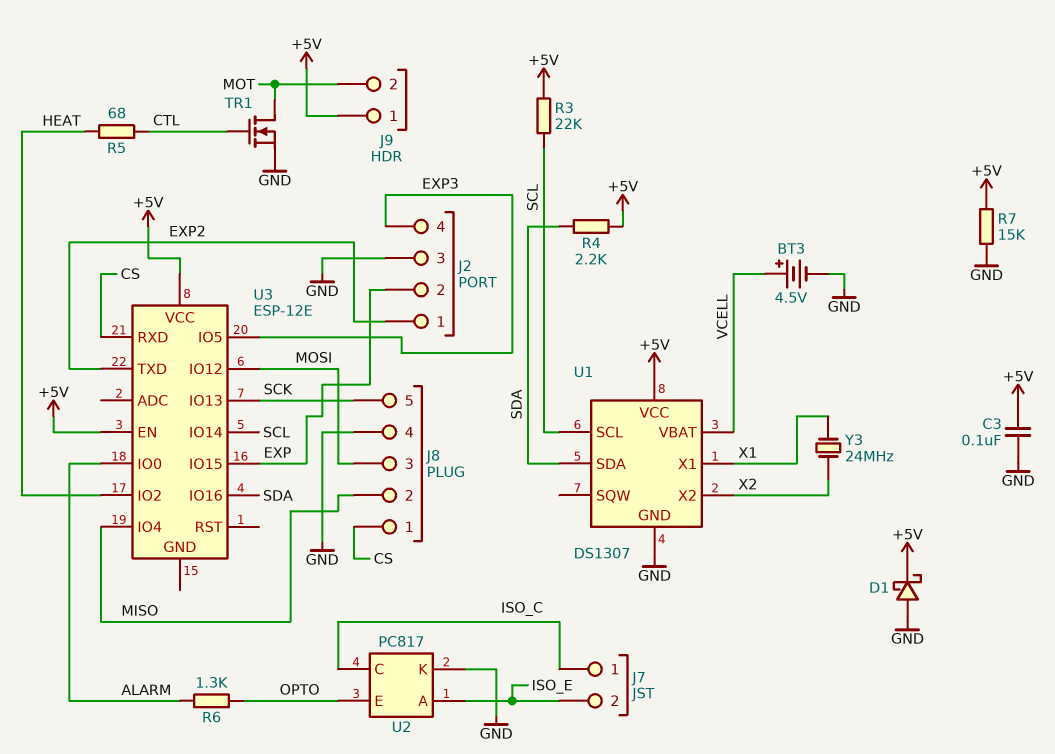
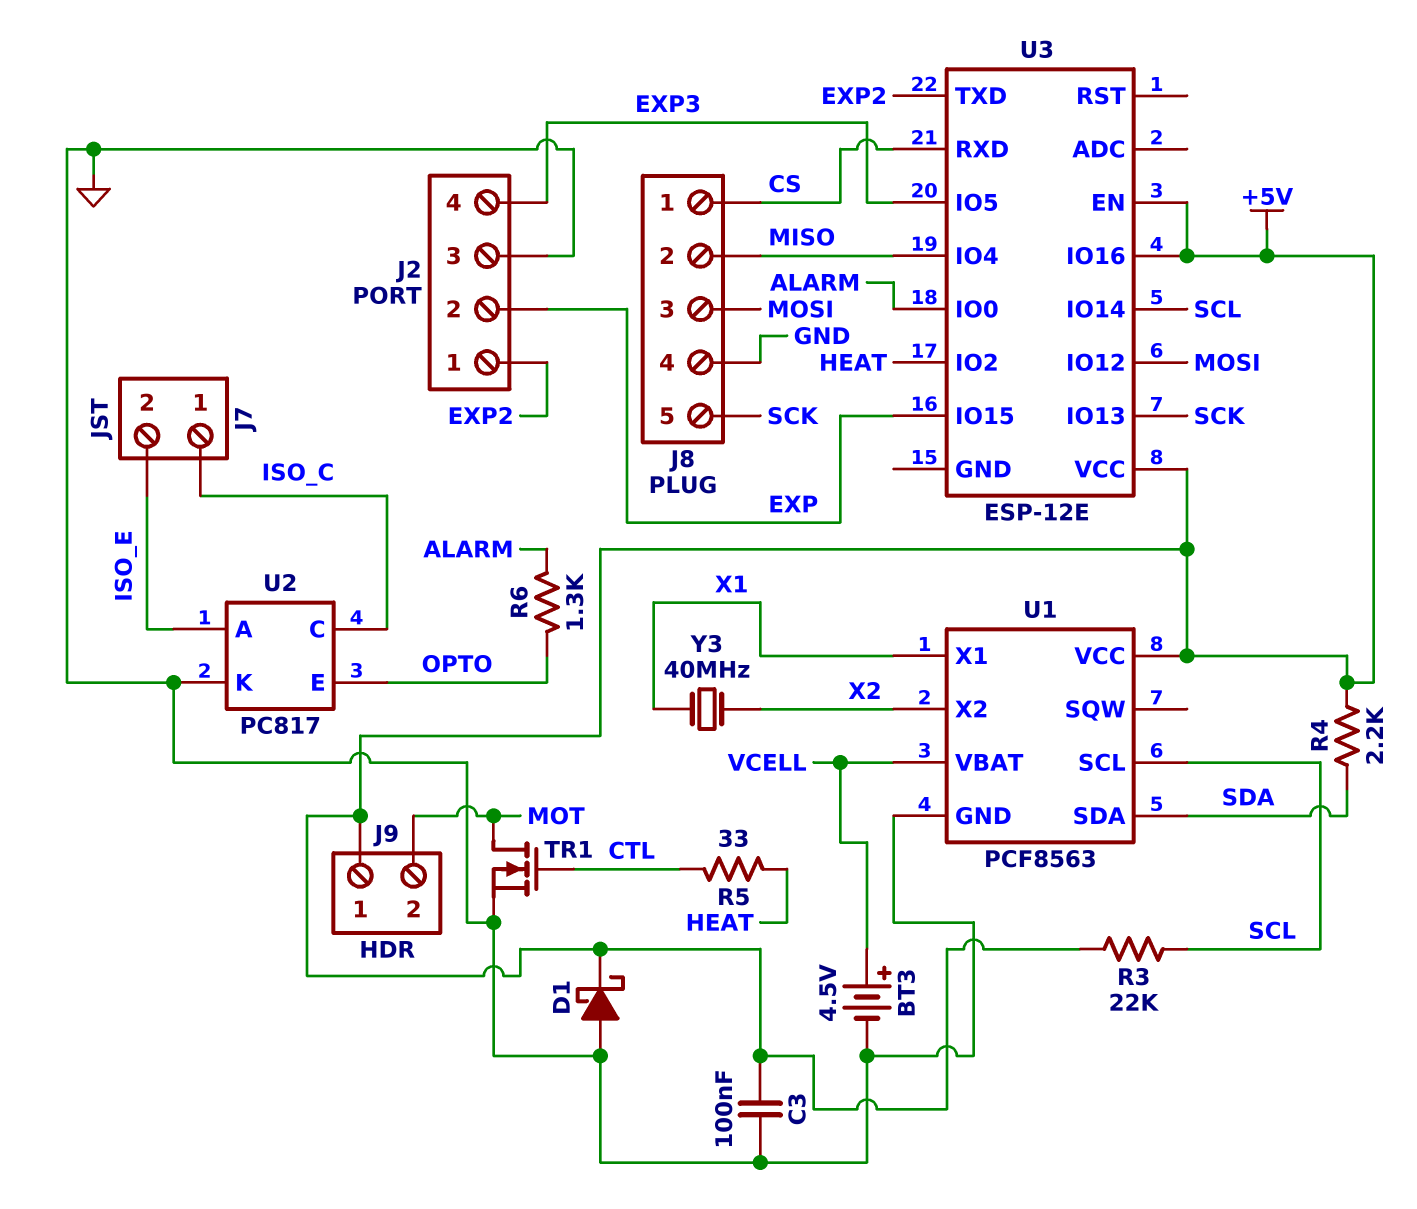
R5: 68 (CTL, HEAT) -> 33 (CTL, HEAT)
R7: 15k (+5V, GND) -> none
U1: DS1307 -> PCF8563
U3 pin IO16: SDA -> +5V
Y3: 24MHz (X1, X2) -> 40MHz (X1, X2)

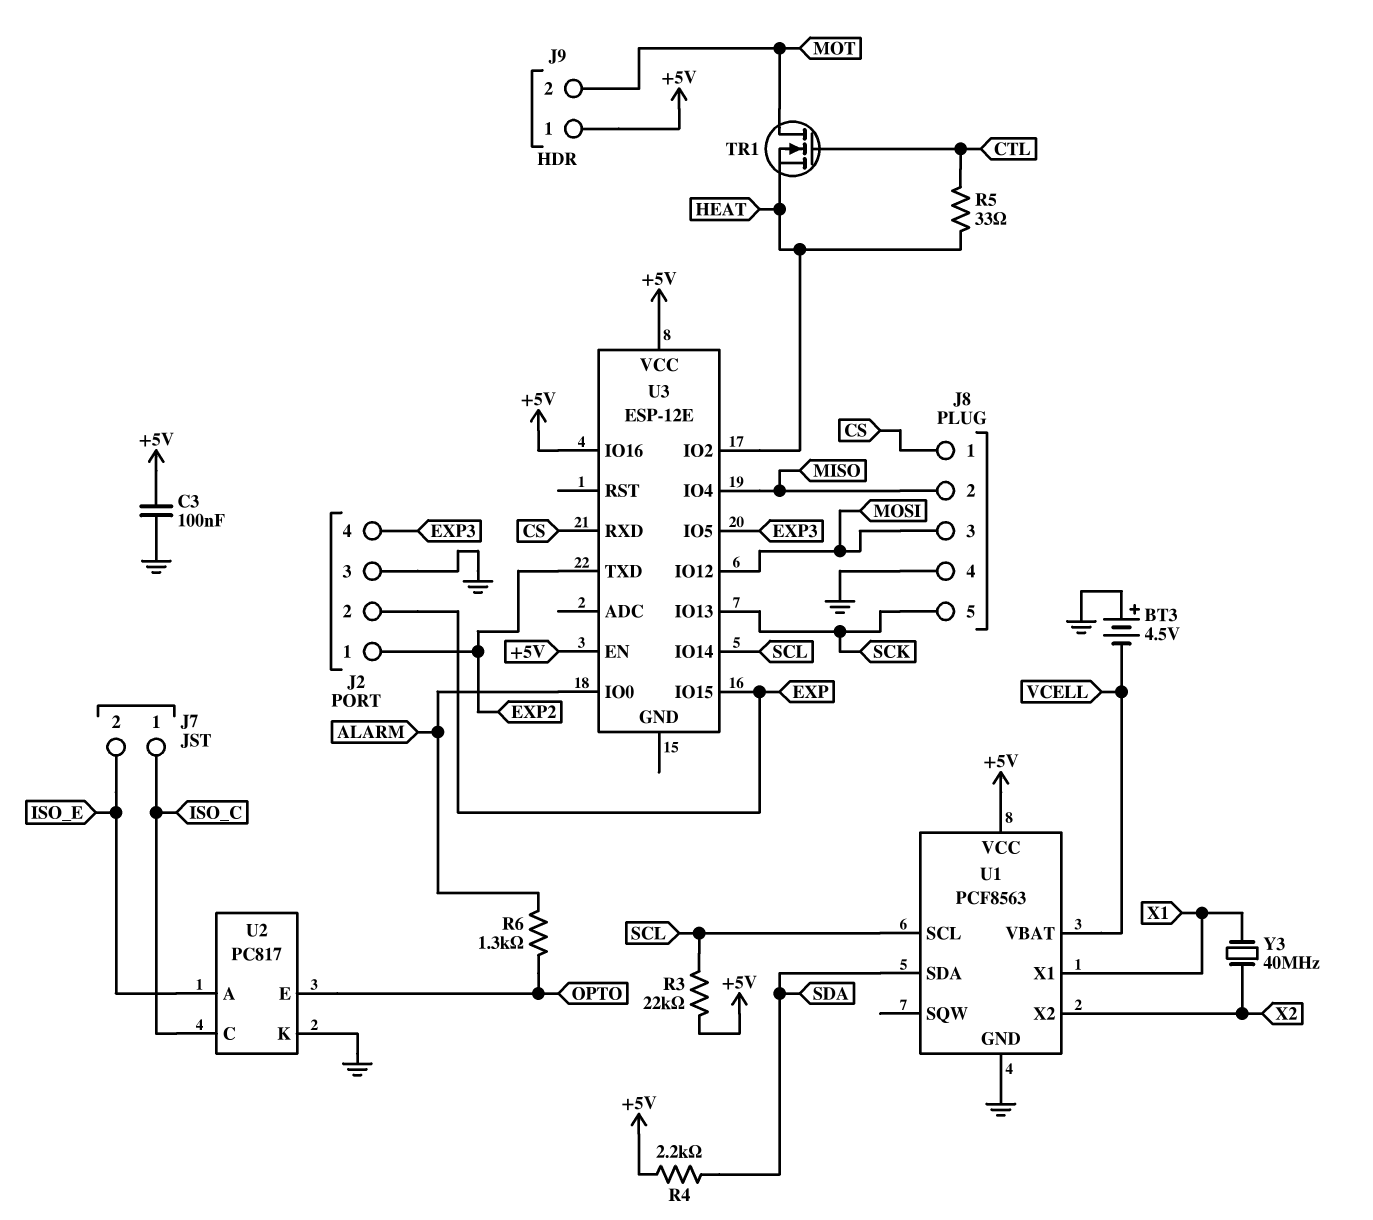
BT3: 4.5V (plus VCELL, minus GND) -> 4.5V (plus GND, minus VCELL)
D1: schottky (A GND, K +5V) -> none
TR1: NMOS (G CTL, D MOT, S GND) -> NMOS (G CTL, D MOT, S HEAT)

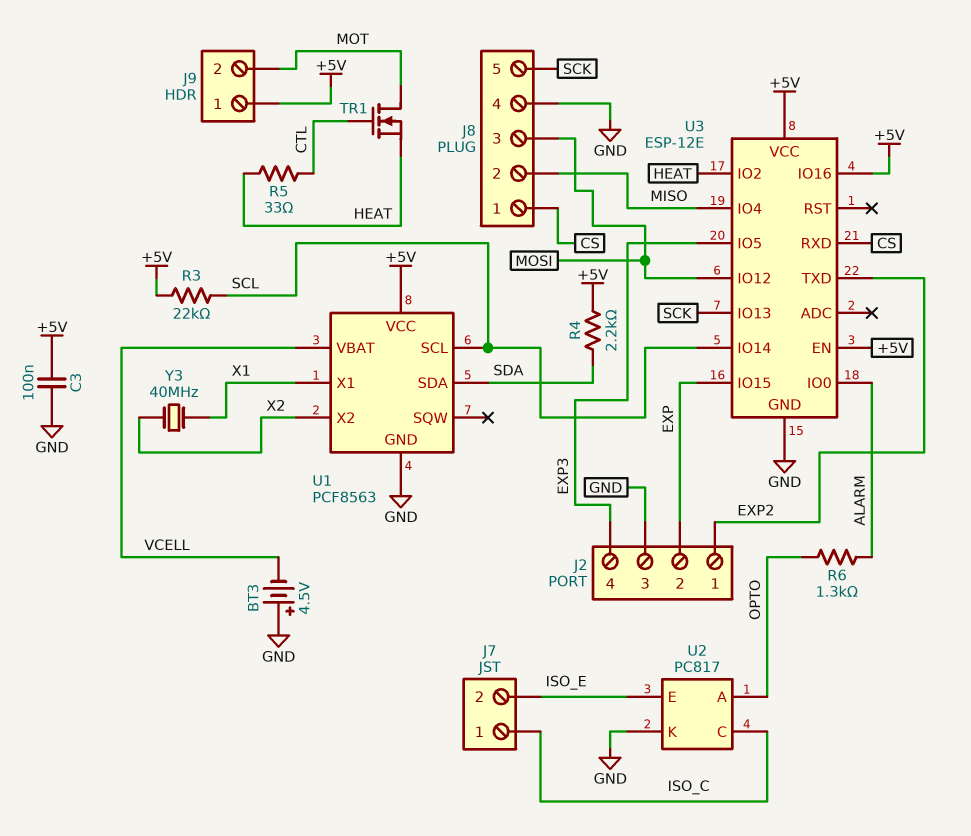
U2 pin A: ISO_E -> OPTO
U2 pin E: OPTO -> ISO_E
U3 pin GND: none -> GND

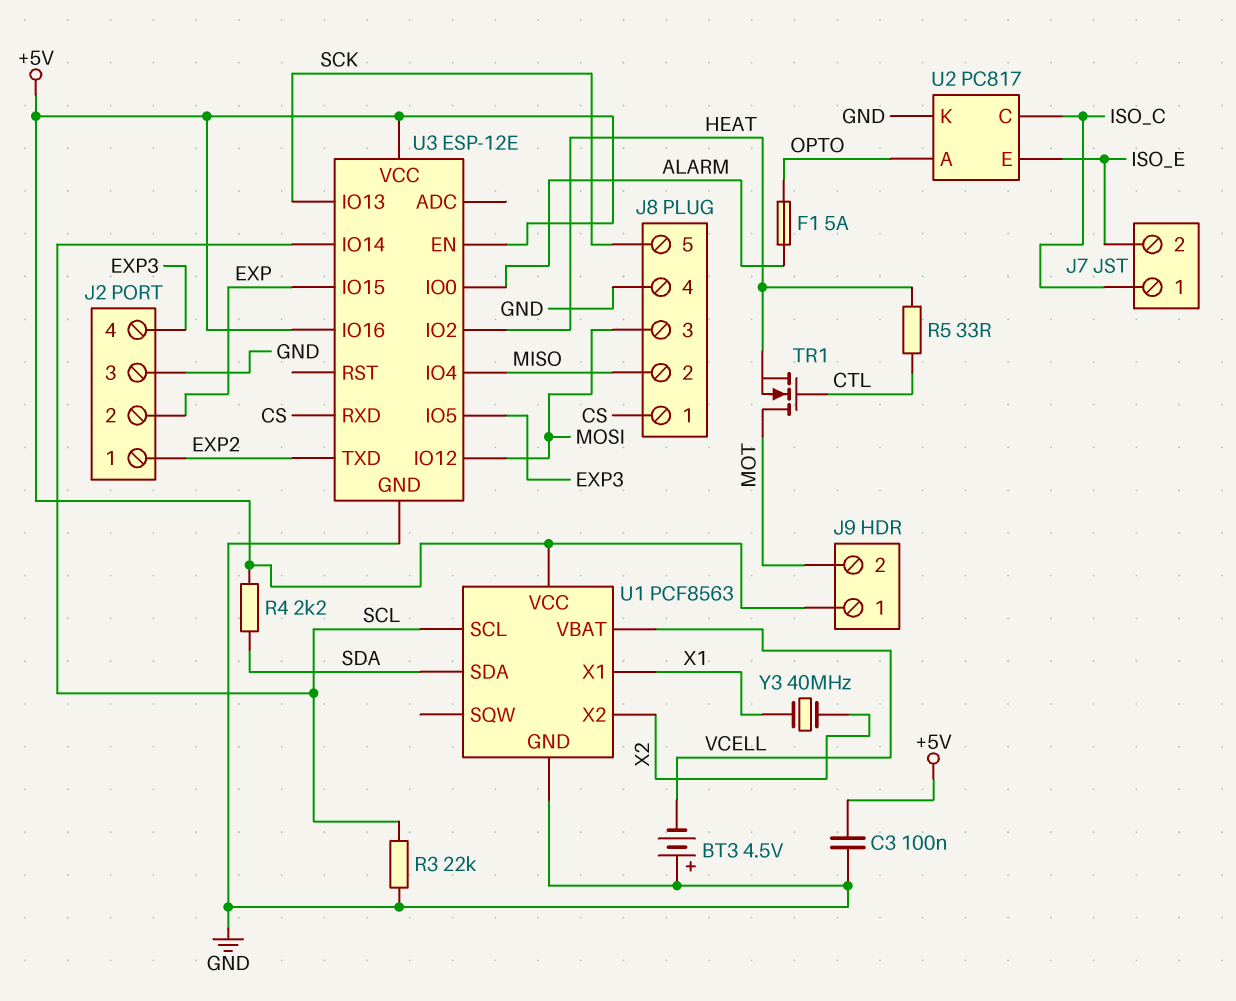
F1: none -> 5A (ALARM, OPTO)
R3: 22k (+5V, SCL) -> 22k (GND, SCL)
R6: 1.3k (ALARM, OPTO) -> none

